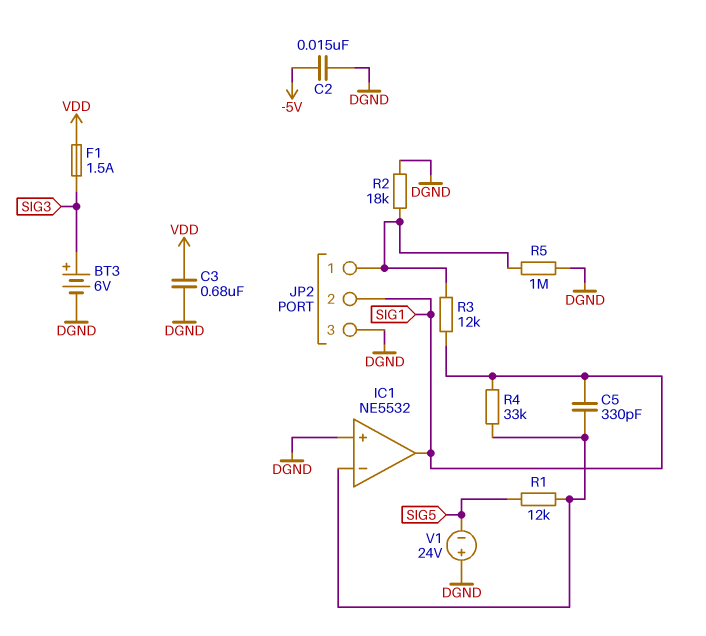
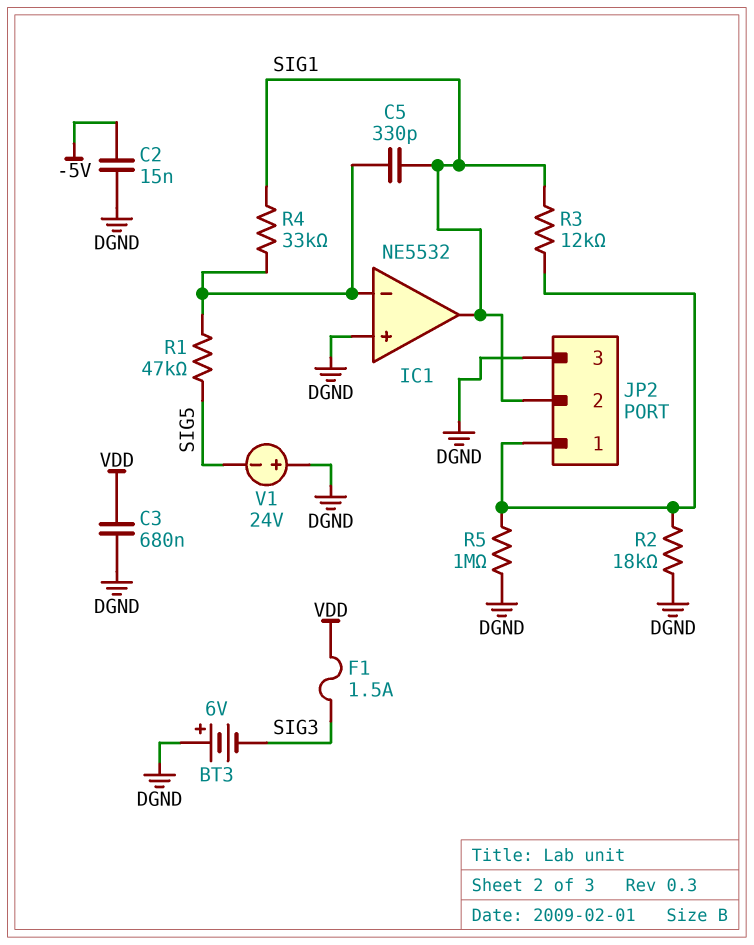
BT3: 6V (plus SIG3, minus DGND) -> 6V (plus DGND, minus SIG3)
R1: 12k (IC1/in-, SIG5) -> 47k (IC1/in-, SIG5)

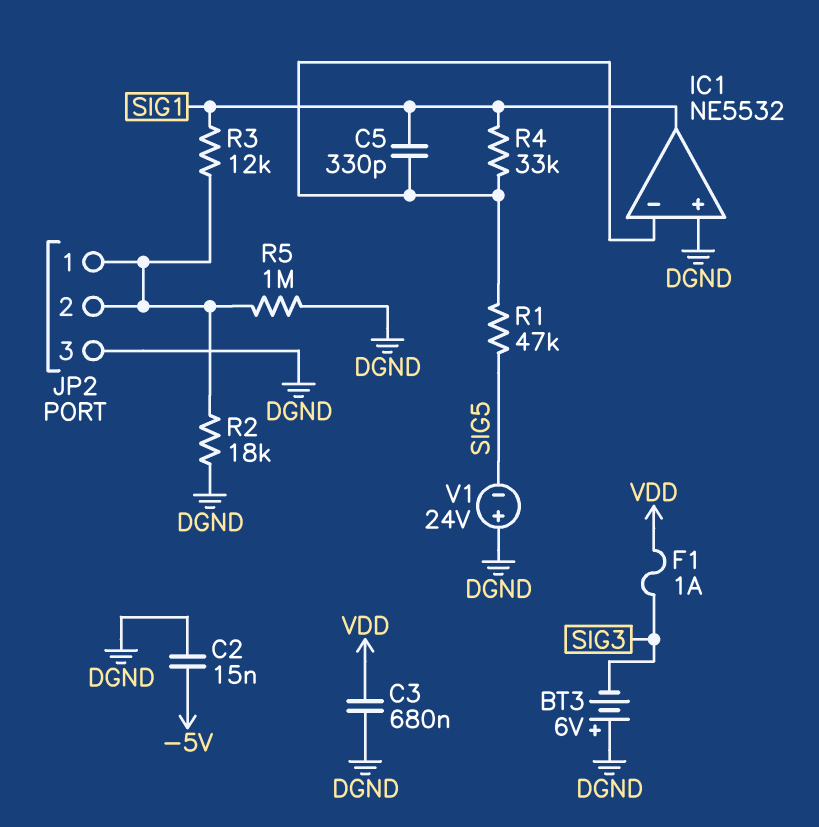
F1: 1.5A (SIG3, VDD) -> 1A (SIG3, VDD)
JP2 pin 2: SIG1 -> JP2/1

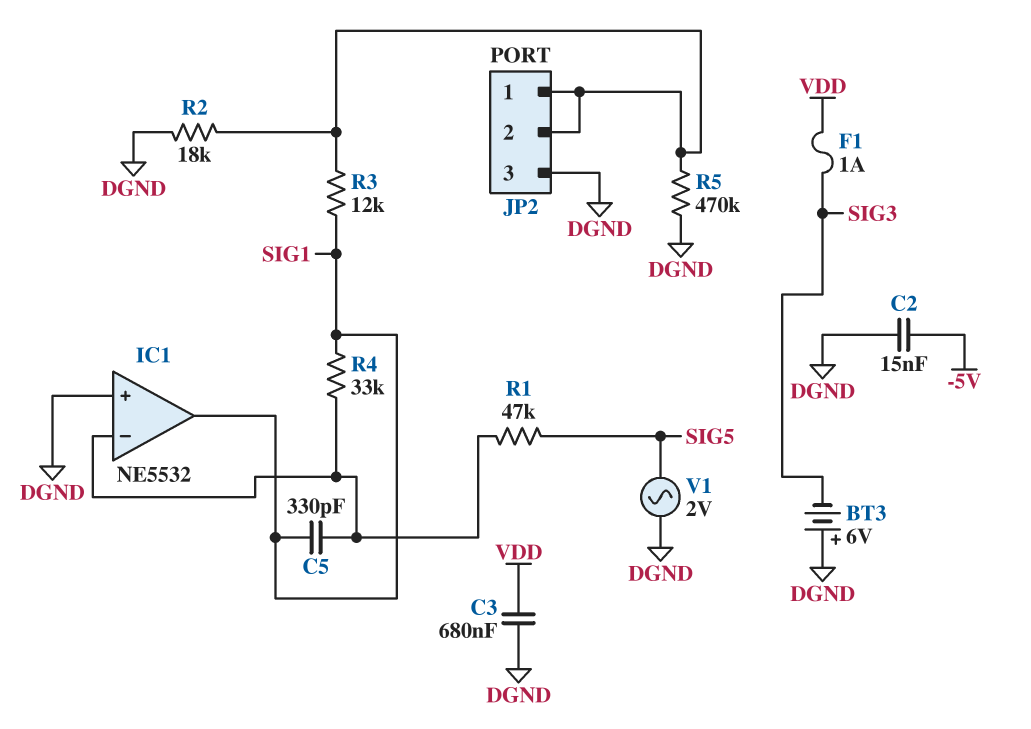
R5: 1M (DGND, JP2/1) -> 470k (DGND, JP2/1)
V1: 24V (plus DGND, minus SIG5) -> AC 2V (DGND, SIG5)

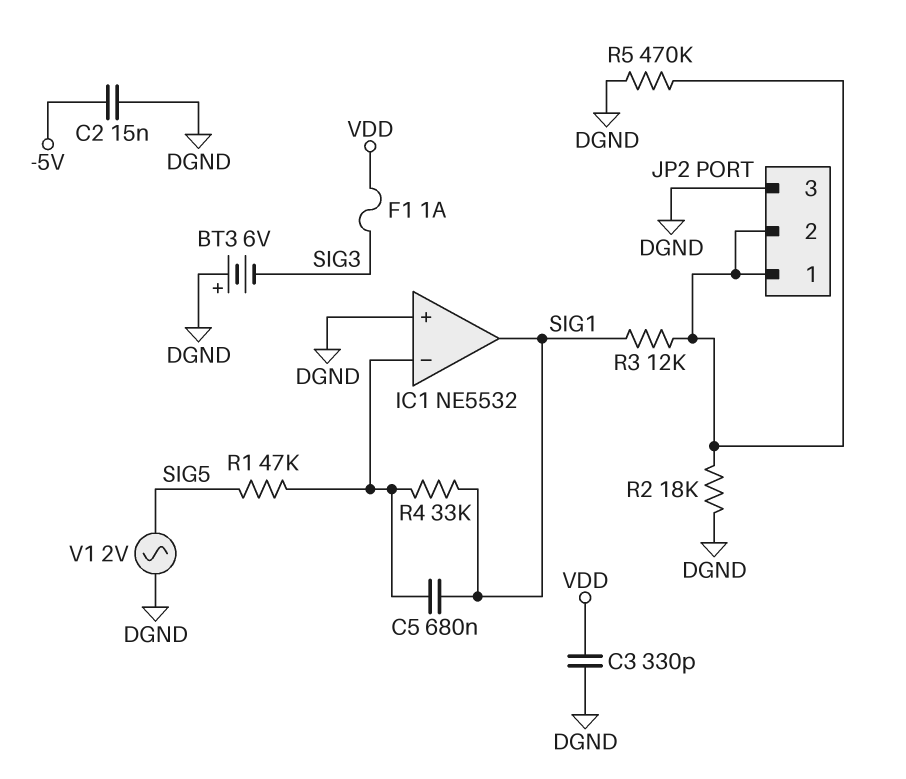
C3: 680nF (DGND, VDD) -> 330pF (DGND, VDD)
C5: 330pF (IC1/in-, SIG1) -> 680nF (IC1/in-, SIG1)

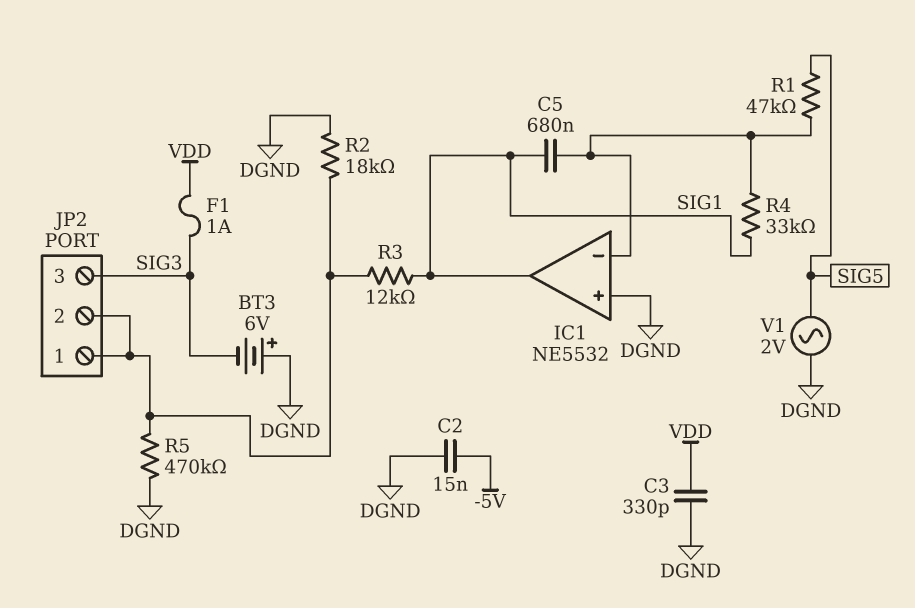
JP2 pin 3: DGND -> SIG3

